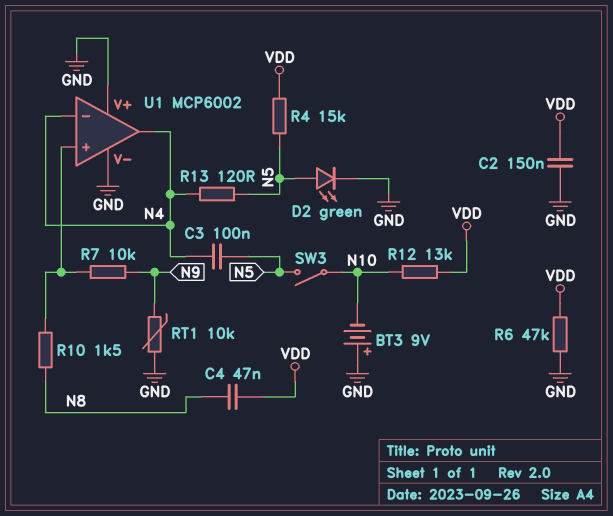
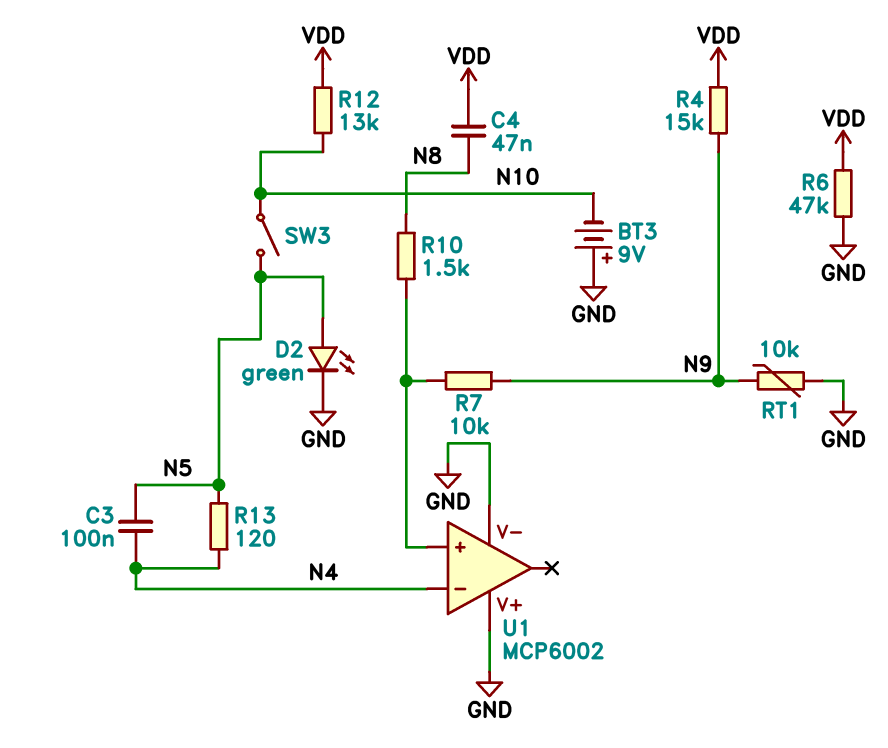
C2: 150nF (GND, VDD) -> none
R4: 15k (N5, VDD) -> 15k (N9, VDD)
U1 pin out: N4 -> none

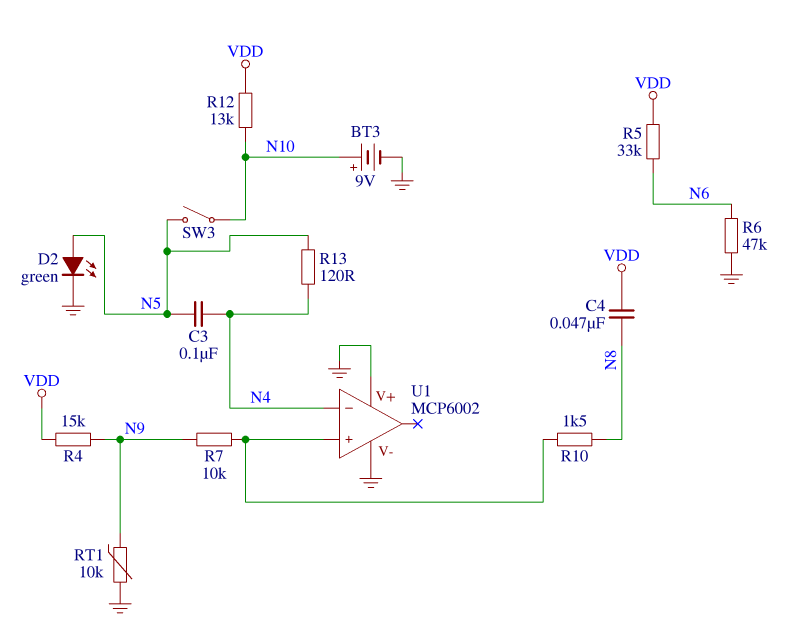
BT3: 9V (plus GND, minus N10) -> 9V (plus N10, minus GND)
R5: none -> 33k (N6, VDD)
R6: 47k (GND, VDD) -> 47k (GND, N6)

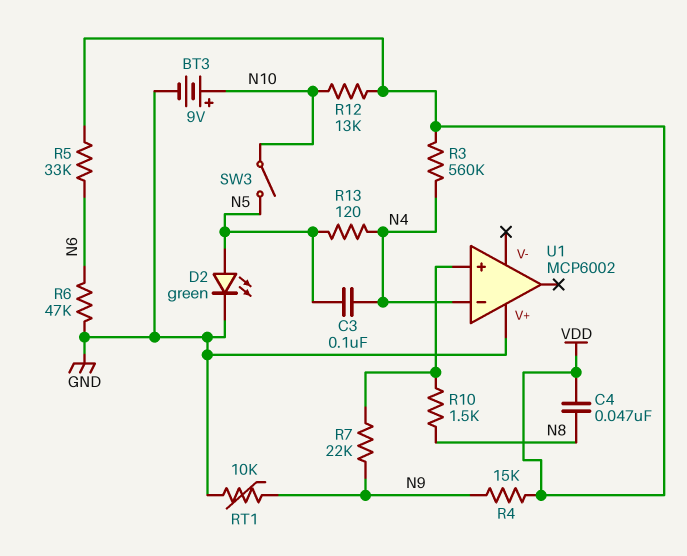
R3: none -> 560k (N4, VDD)
R7: 10k (N9, U1/in+) -> 22k (N9, U1/in+)
U1 pin V-: GND -> none

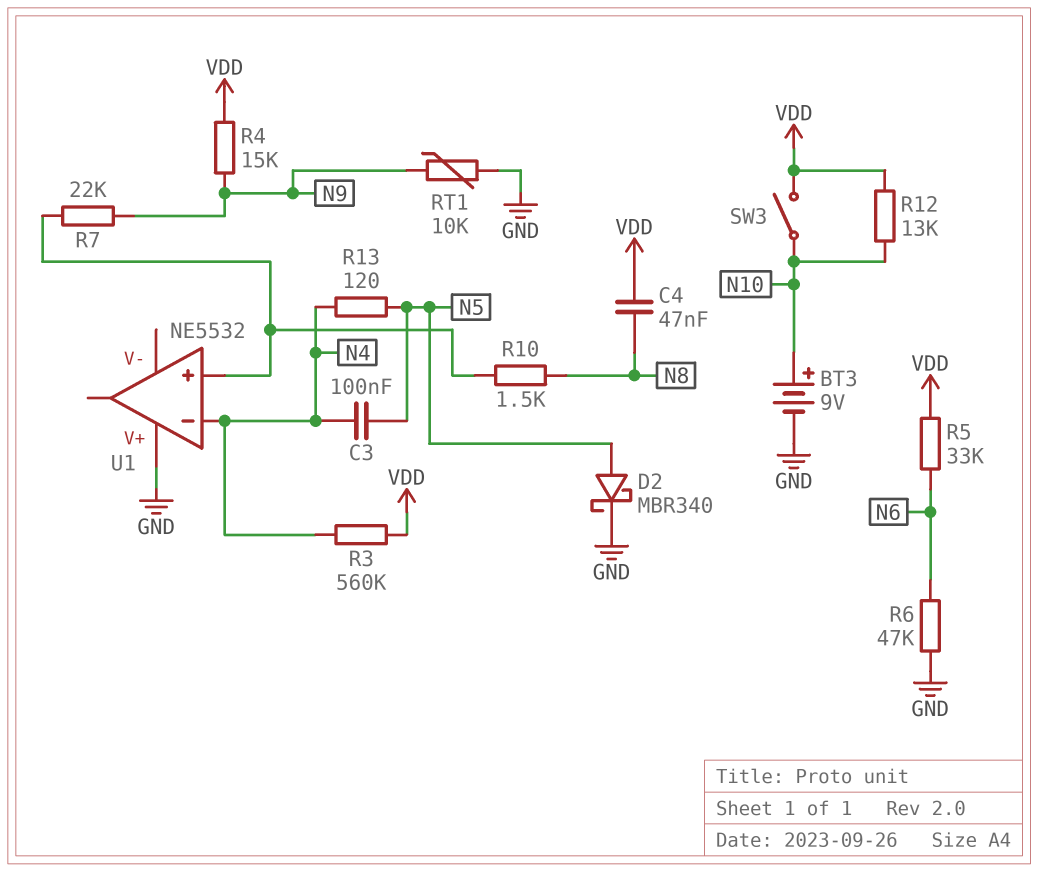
D2: LED green (A N5, K GND) -> schottky MBR340 (A N5, K GND)
SW3: switch (N5, N10) -> switch (N10, VDD)
U1: MCP6002 -> NE5532

